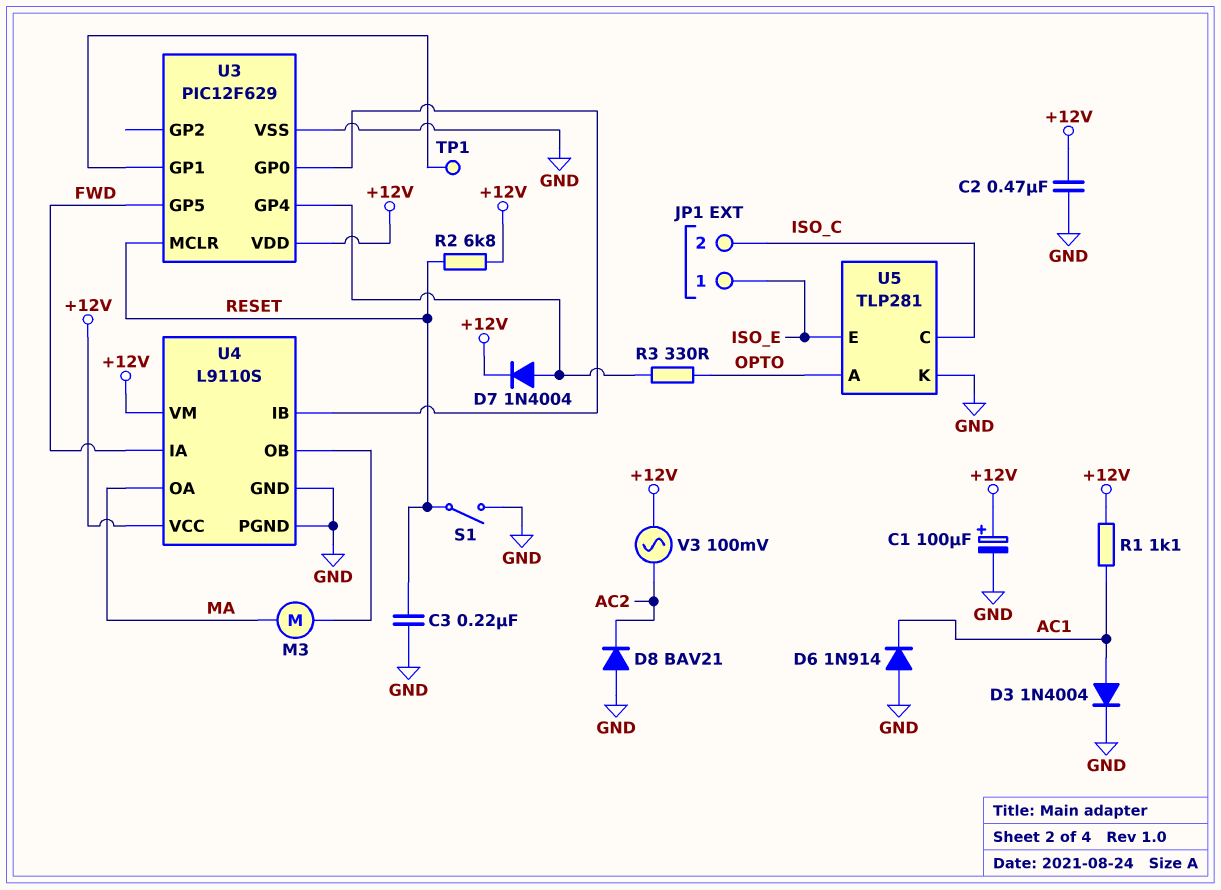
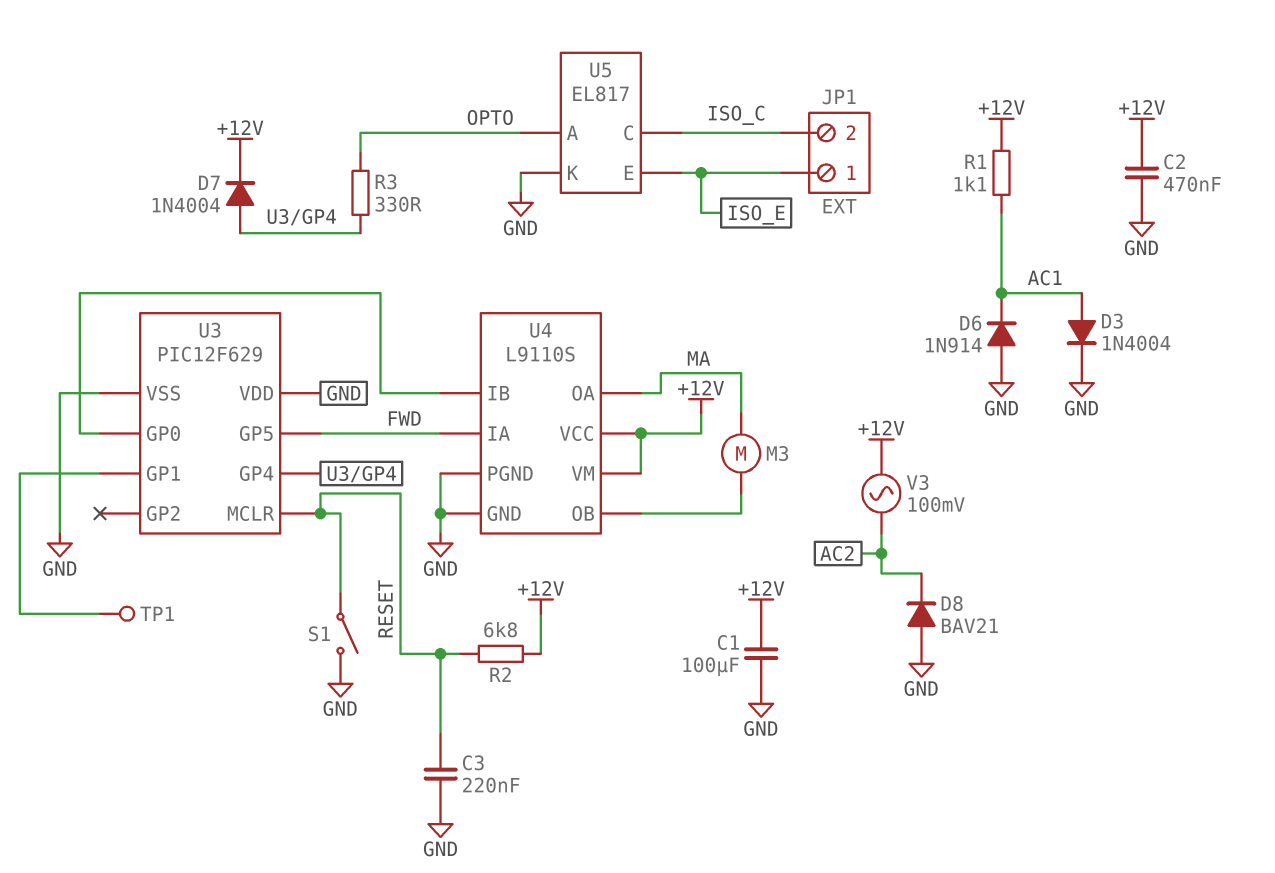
C1: 100uF (plus +12V, minus GND) -> 100uF (+12V, GND)
U3 pin VDD: +12V -> GND
U5: TLP281 -> EL817

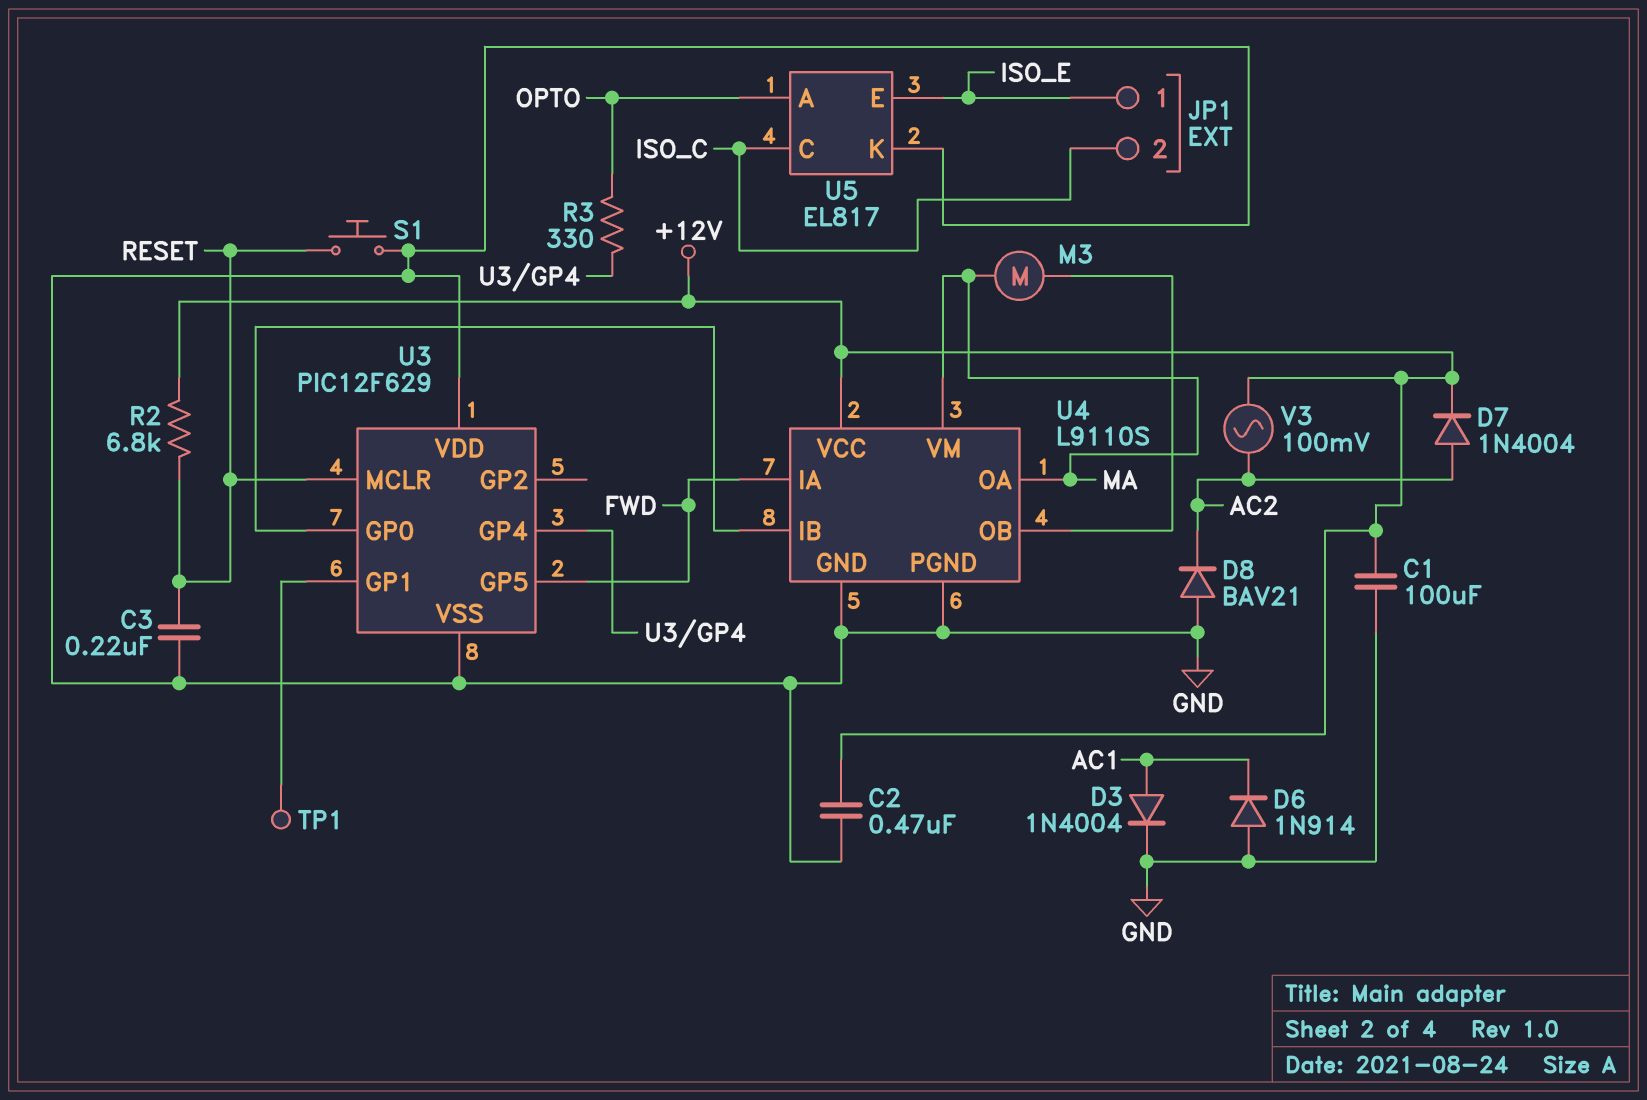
D7: diode 1N4004 (A U3/GP4, K +12V) -> diode 1N4004 (A AC2, K +12V)
R1: 1.1k (+12V, AC1) -> none
S1: switch (GND, RESET) -> button (GND, RESET)
U4 pin VM: +12V -> MA

